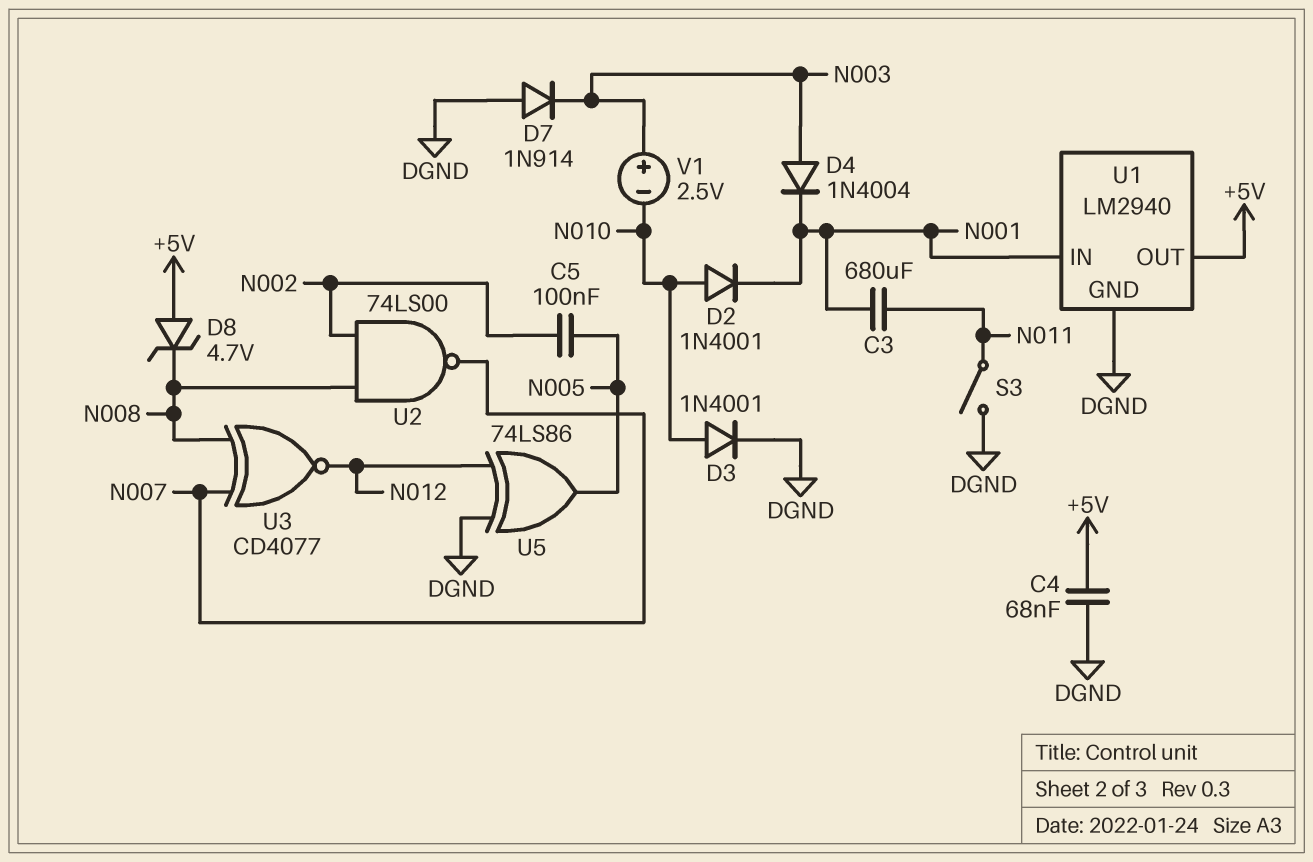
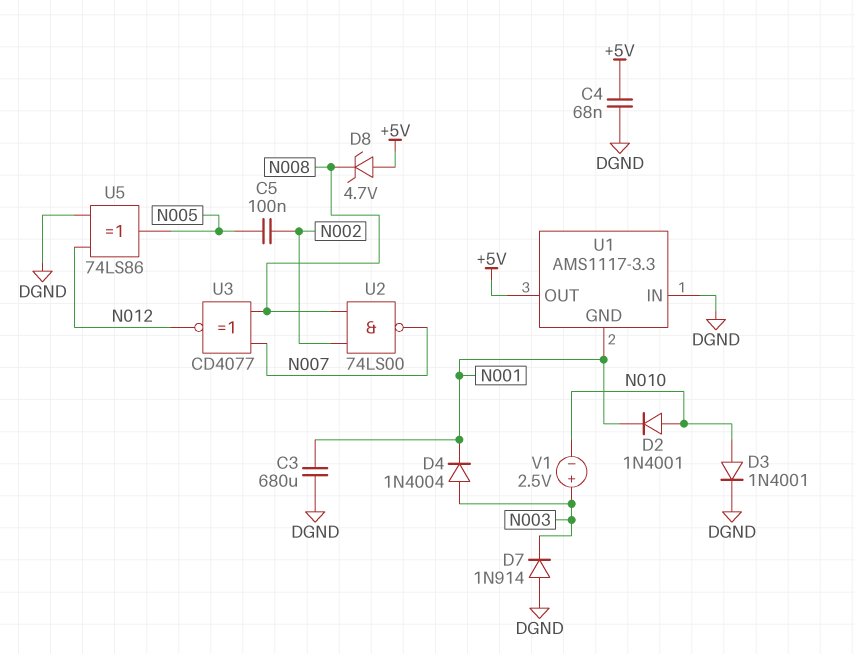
C3: 680uF (N001, N011) -> 680uF (DGND, N001)
S3: switch (DGND, N011) -> none
U1: LM2940 -> AMS1117-3.3
U1 pin GND: DGND -> N001
U1 pin IN: N001 -> DGND

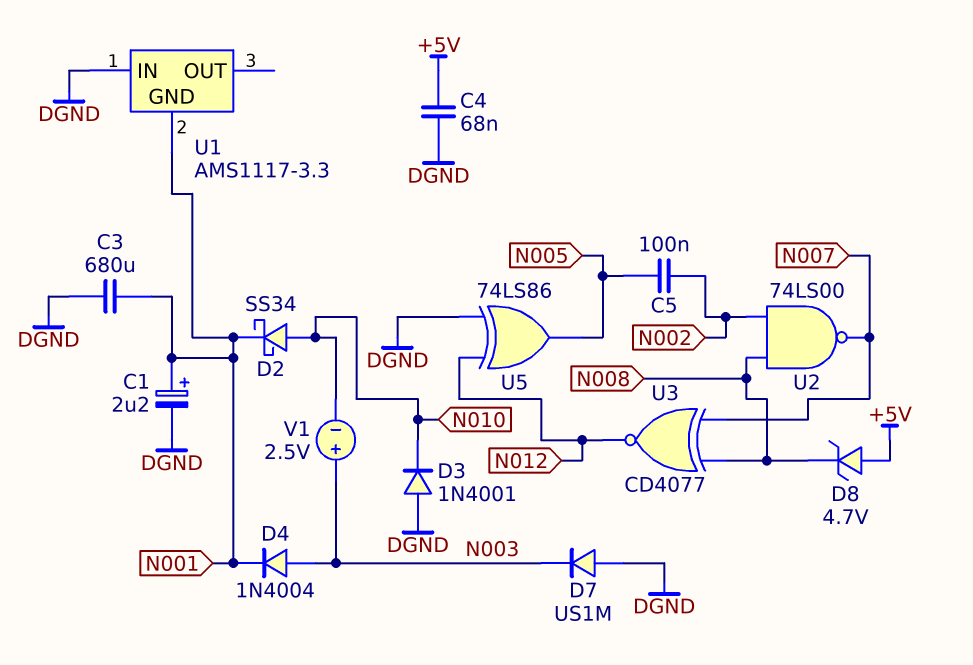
C1: none -> 2.2uF (plus N001, minus DGND)
D2: diode 1N4001 (A N010, K N001) -> schottky SS34 (A N010, K N001)
D3: diode 1N4001 (A N010, K DGND) -> diode 1N4001 (A DGND, K N010)
D7: diode 1N914 (A DGND, K N003) -> diode US1M (A DGND, K N003)
U1 pin OUT: +5V -> none

